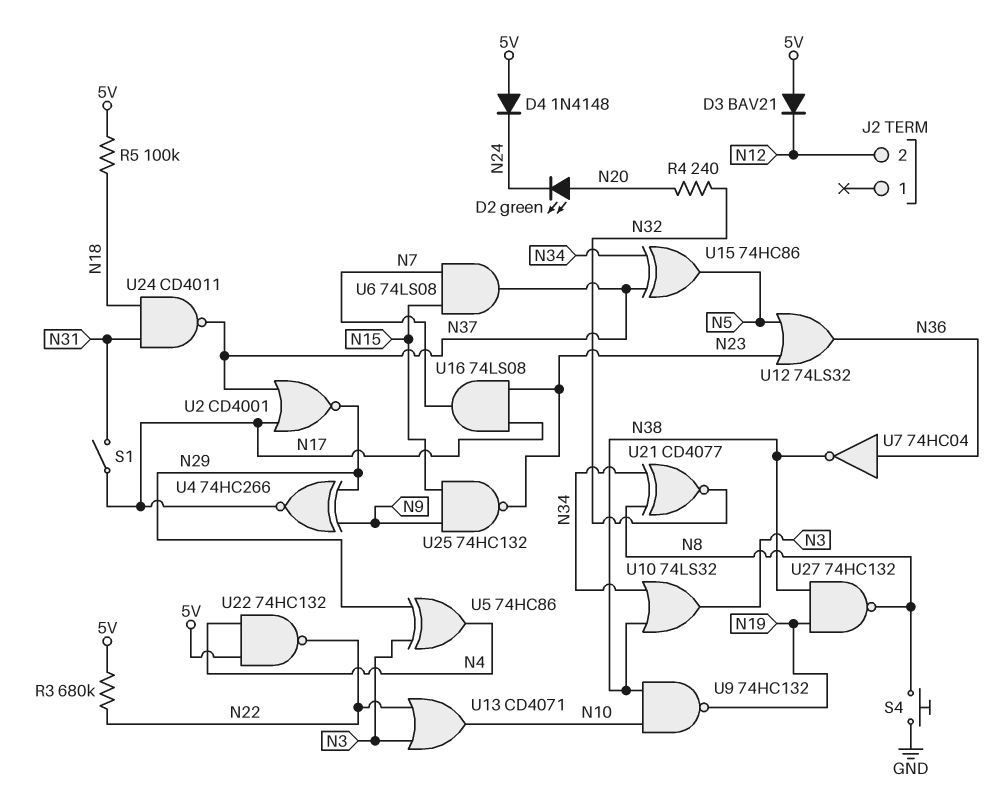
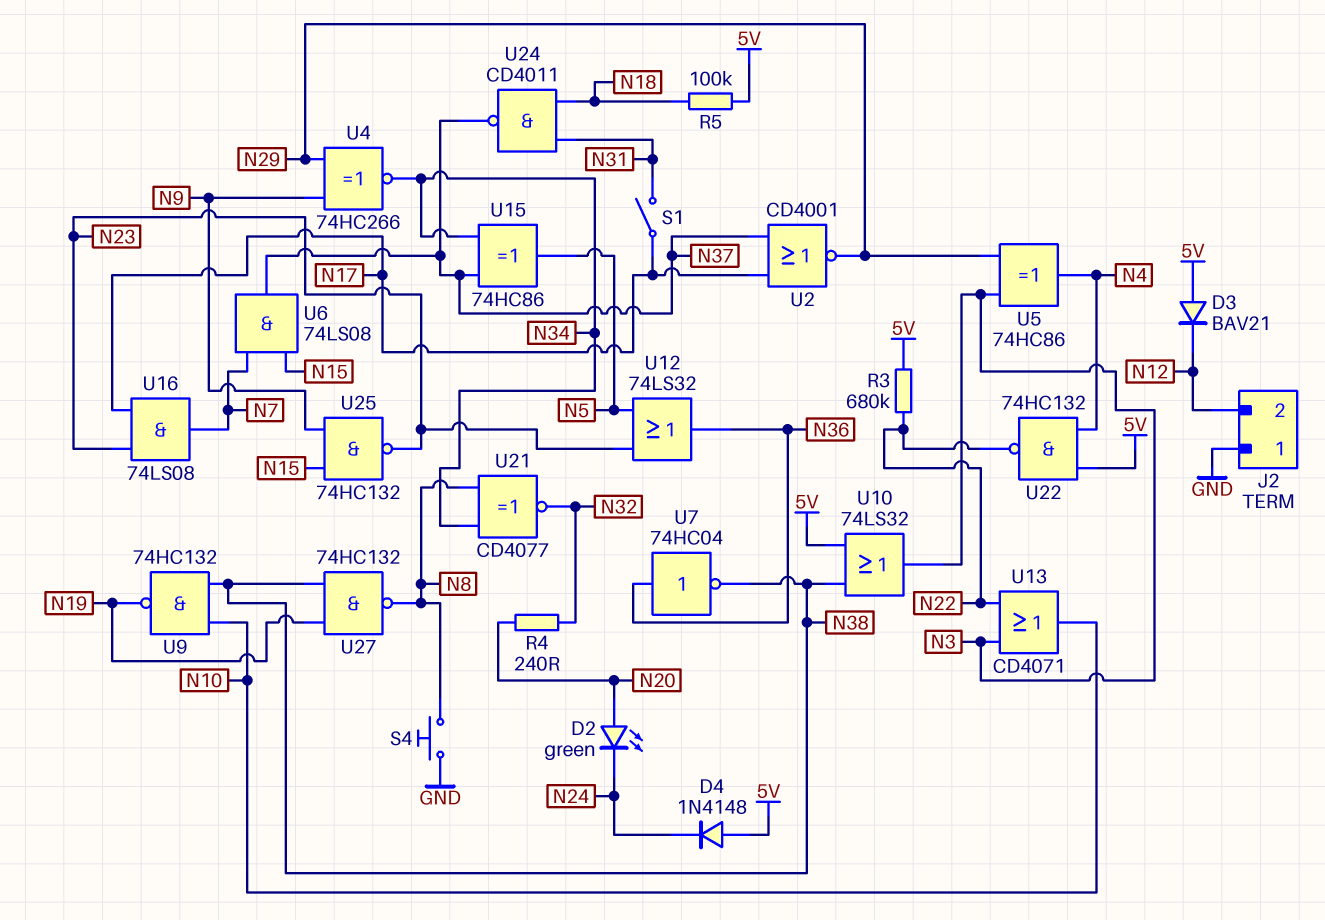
J2 pin 1: none -> GND
U4: XNOR 74HC266 (in N9, in N29, out N17) -> XNOR 74HC266 (in N9, in N29, out N34)
U10: OR 74LS32 (in N34, in N38, out N3) -> OR 74LS32 (in 5V, in N38, out N3)

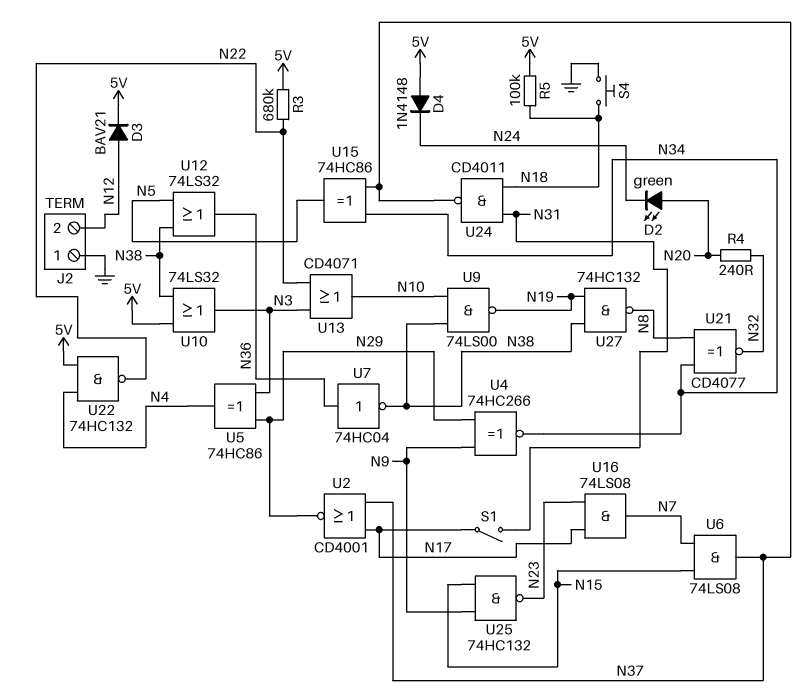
D3: diode BAV21 (A 5V, K N12) -> diode BAV21 (A N12, K 5V)
S4: button (GND, N8) -> button (GND, N18)
U9: NAND 74HC132 (in N10, in N38, out N19) -> NAND 74LS00 (in N10, in N38, out N19)
U12: OR 74LS32 (in N5, in N23, out N36) -> OR 74LS32 (in N5, in N38, out N36)

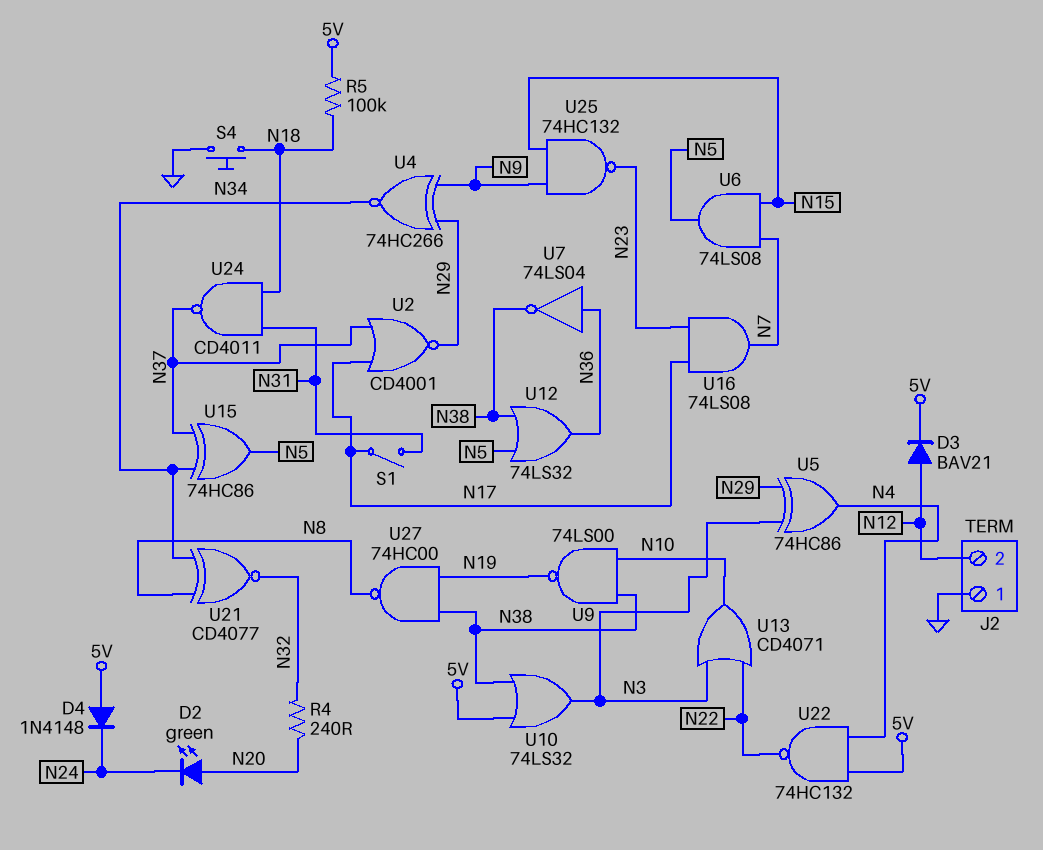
R3: 680k (5V, N22) -> none
U6: AND 74LS08 (in N7, in N15, out N37) -> AND 74LS08 (in N7, in N15, out N5)
U7: NOT 74HC04 (in N36, out N38) -> NOT 74LS04 (in N36, out N38)
U27: NAND 74HC132 (in N19, in N38, out N8) -> NAND 74HC00 (in N19, in N38, out N8)

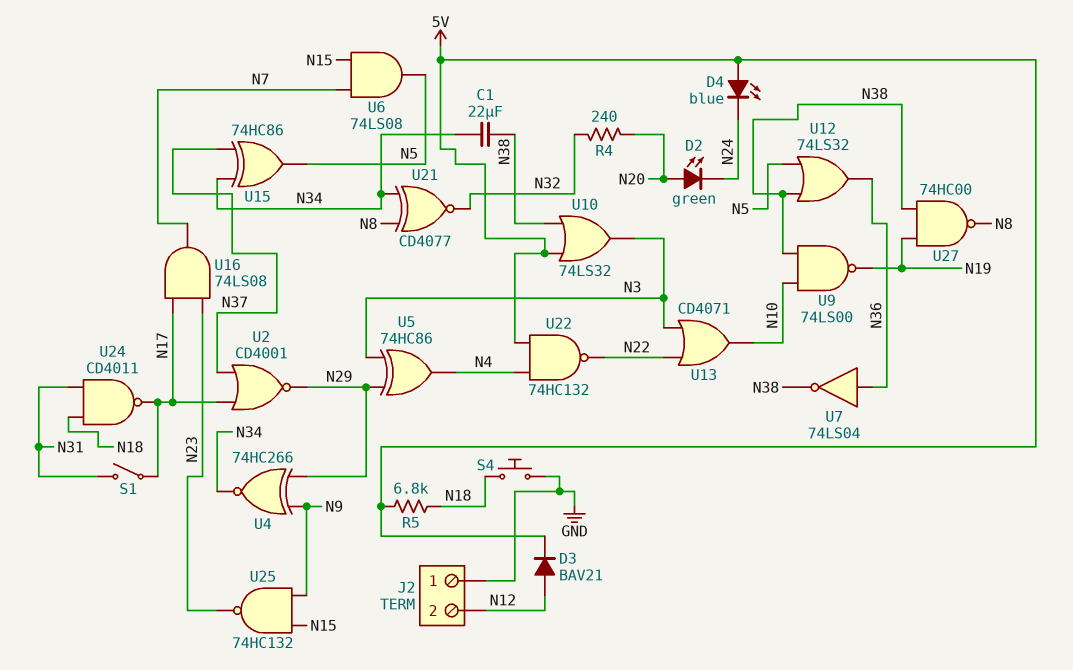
C1: none -> 22uF (N34, N38)
D4: diode 1N4148 (A 5V, K N24) -> LED blue (A 5V, K N24)
R5: 100k (5V, N18) -> 6.8k (5V, N18)
U24: NAND CD4011 (in N18, in N31, out N37) -> NAND CD4011 (in N18, in N31, out N17)

